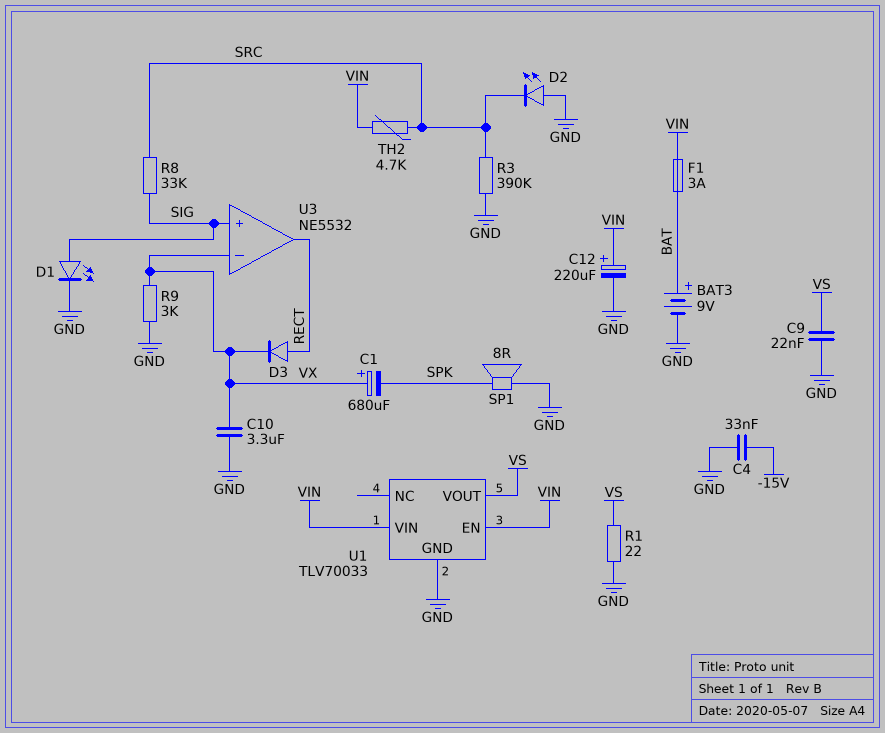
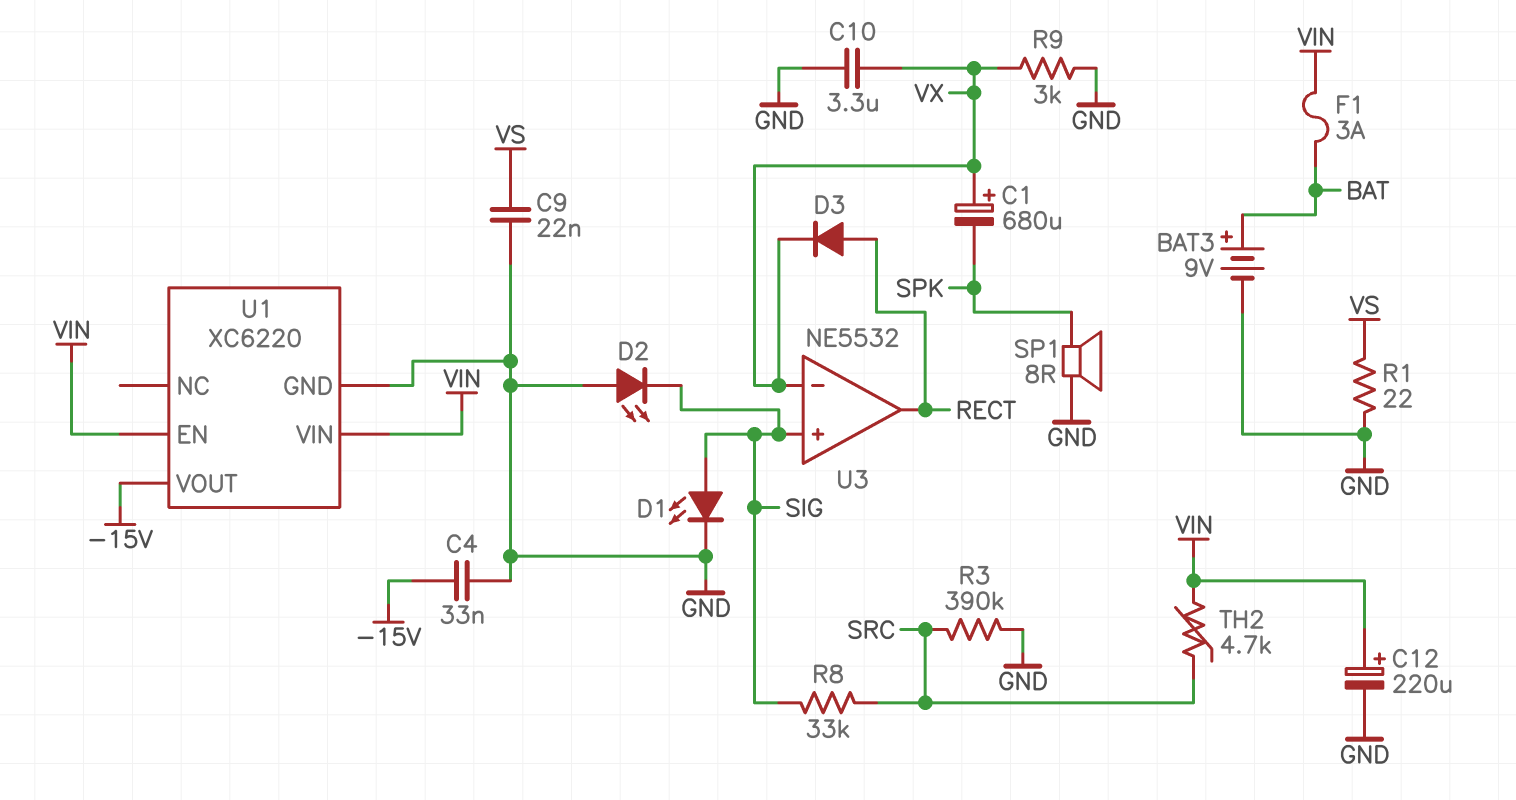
D2: LED (A GND, K SRC) -> LED (A GND, K SIG)
U1: TLV70033 -> XC6220
U1 pin VOUT: VS -> -15V

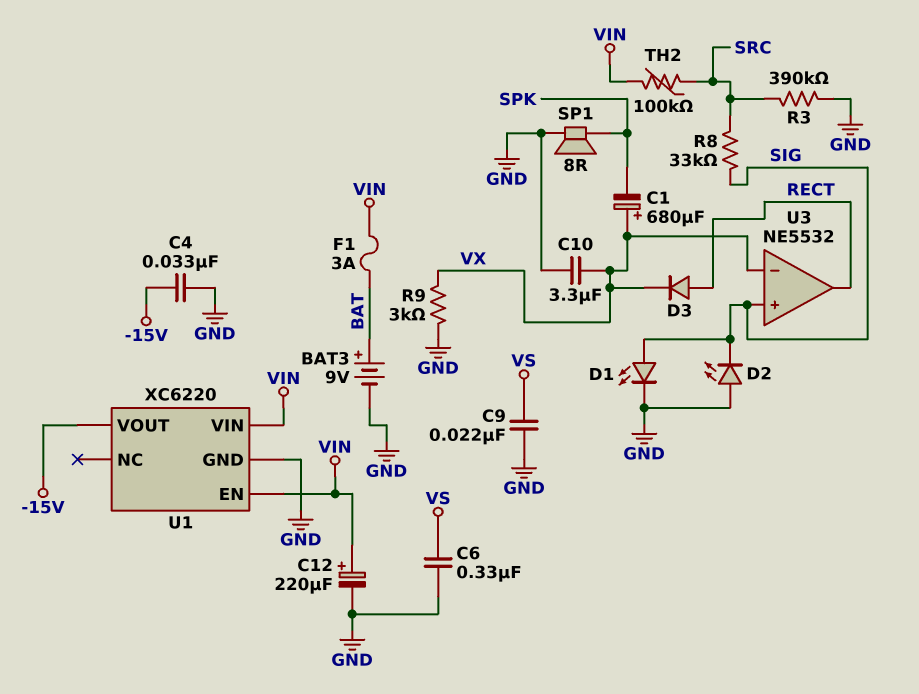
C6: none -> 330nF (GND, VS)
R1: 22 (GND, VS) -> none
TH2: 4.7k (SRC, VIN) -> 100k (SRC, VIN)

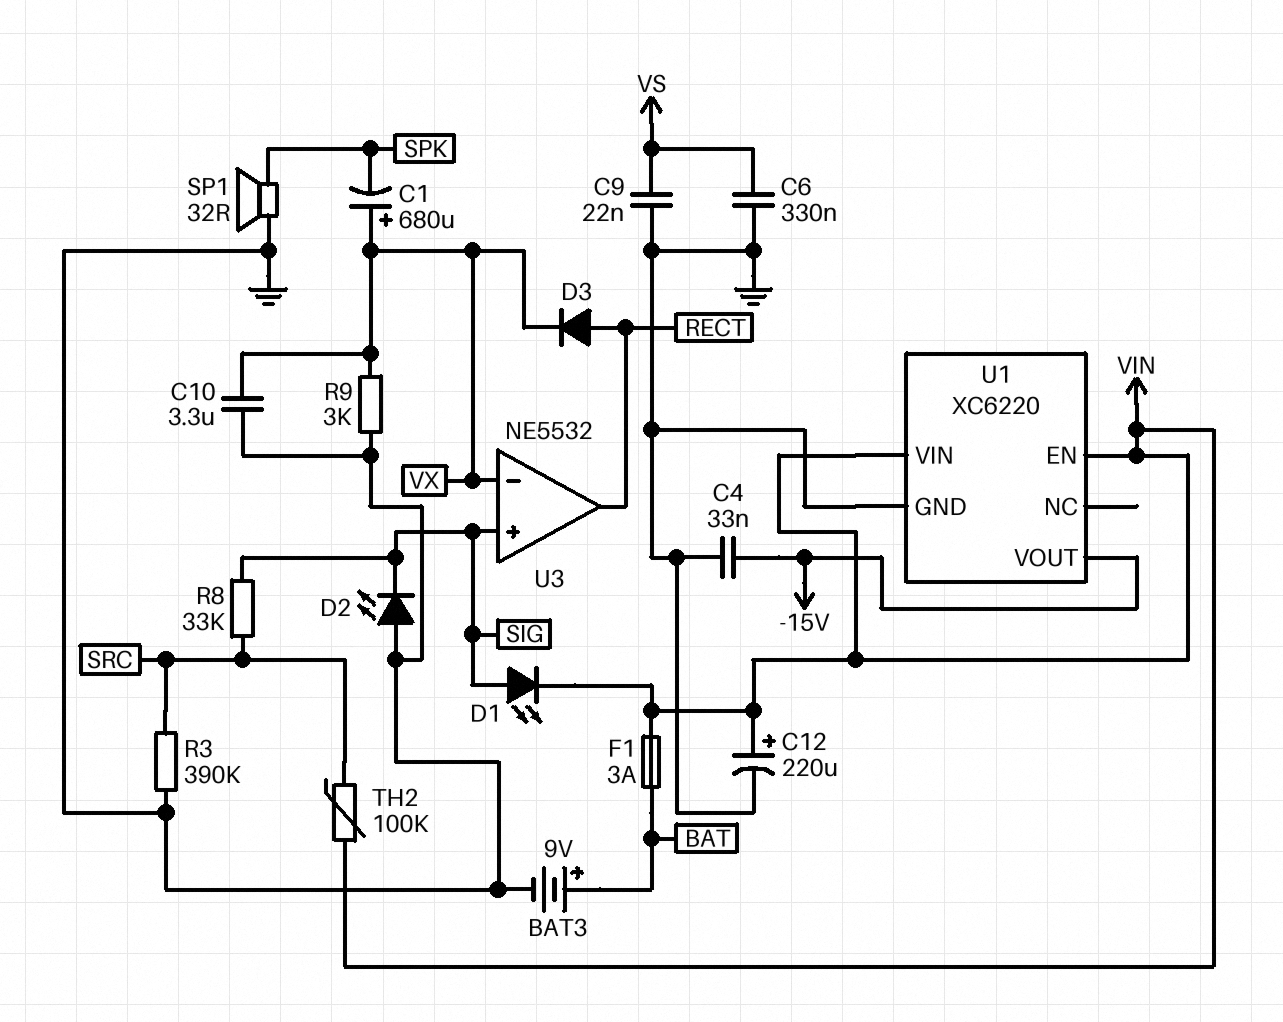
D1: LED (A SIG, K GND) -> LED (A SIG, K VIN)
SP1: speaker 8R (GND, SPK) -> speaker 32R (GND, SPK)

